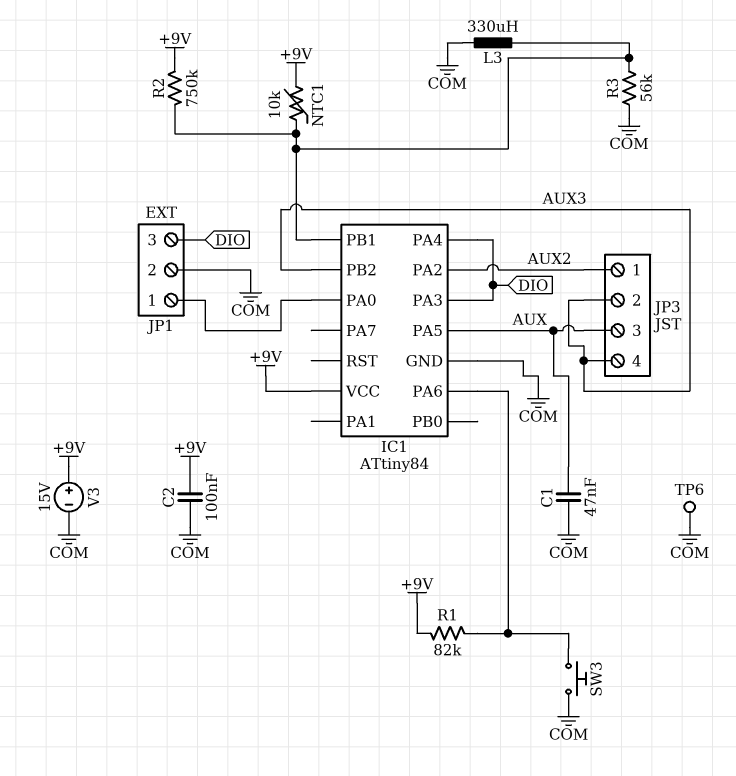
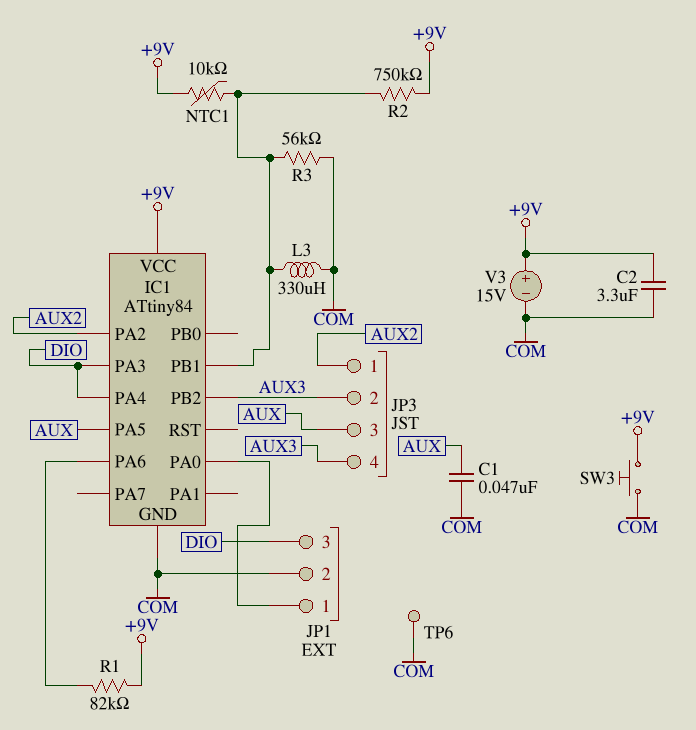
C2: 100nF (+9V, COM) -> 3.3uF (+9V, COM)
SW3: button (COM, IC1/PA6) -> button (+9V, COM)

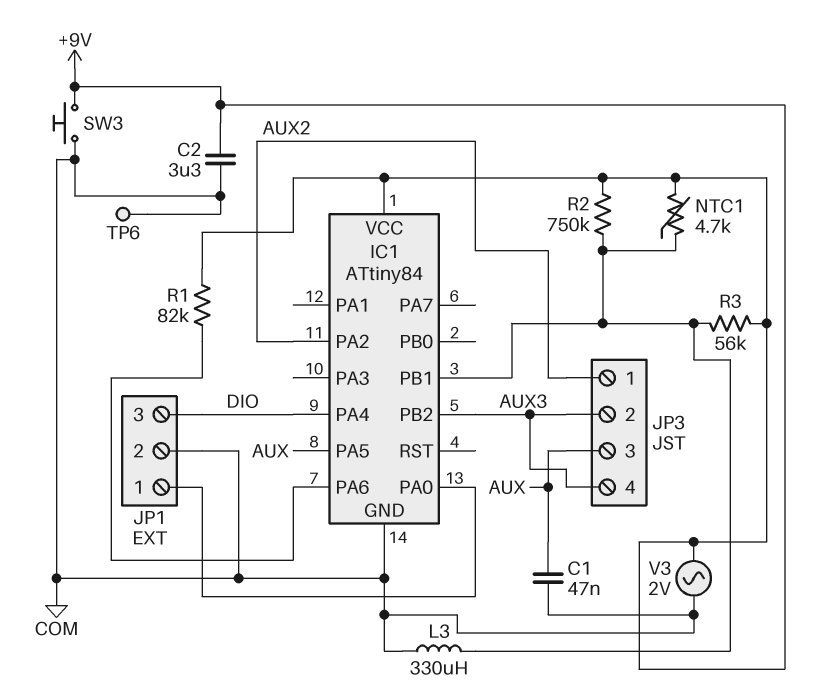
IC1 pin PA3: DIO -> none
NTC1: 10k (+9V, IC1/PB1) -> 4.7k (+9V, IC1/PB1)
R3: 56k (COM, IC1/PB1) -> 56k (+9V, IC1/PB1)
V3: 15V (plus +9V, minus COM) -> AC 2V (+9V, COM)

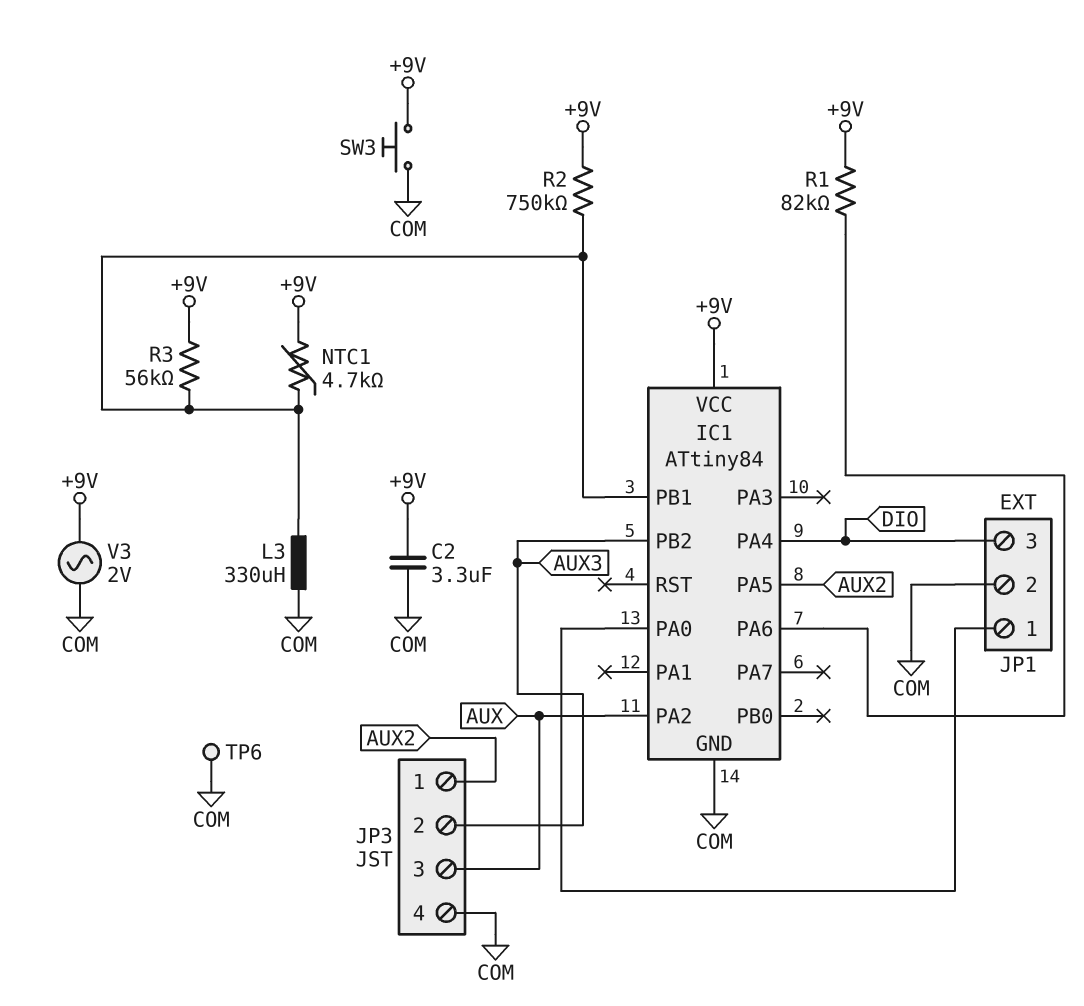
C1: 47nF (AUX, COM) -> none
IC1 pin PA2: AUX2 -> AUX
IC1 pin PA5: AUX -> AUX2
JP3 pin 4: AUX3 -> COM

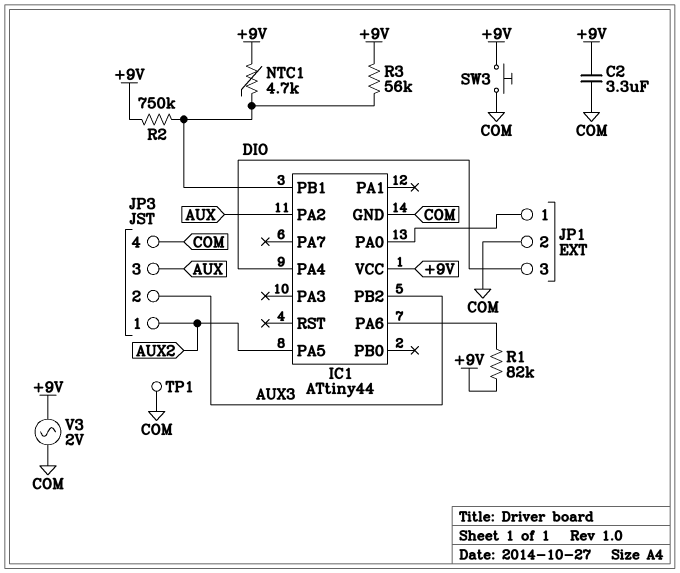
IC1: ATtiny84 -> ATtiny44
L3: 330uH (COM, IC1/PB1) -> none
TP1: none -> test point (COM)
TP6: test point (COM) -> none

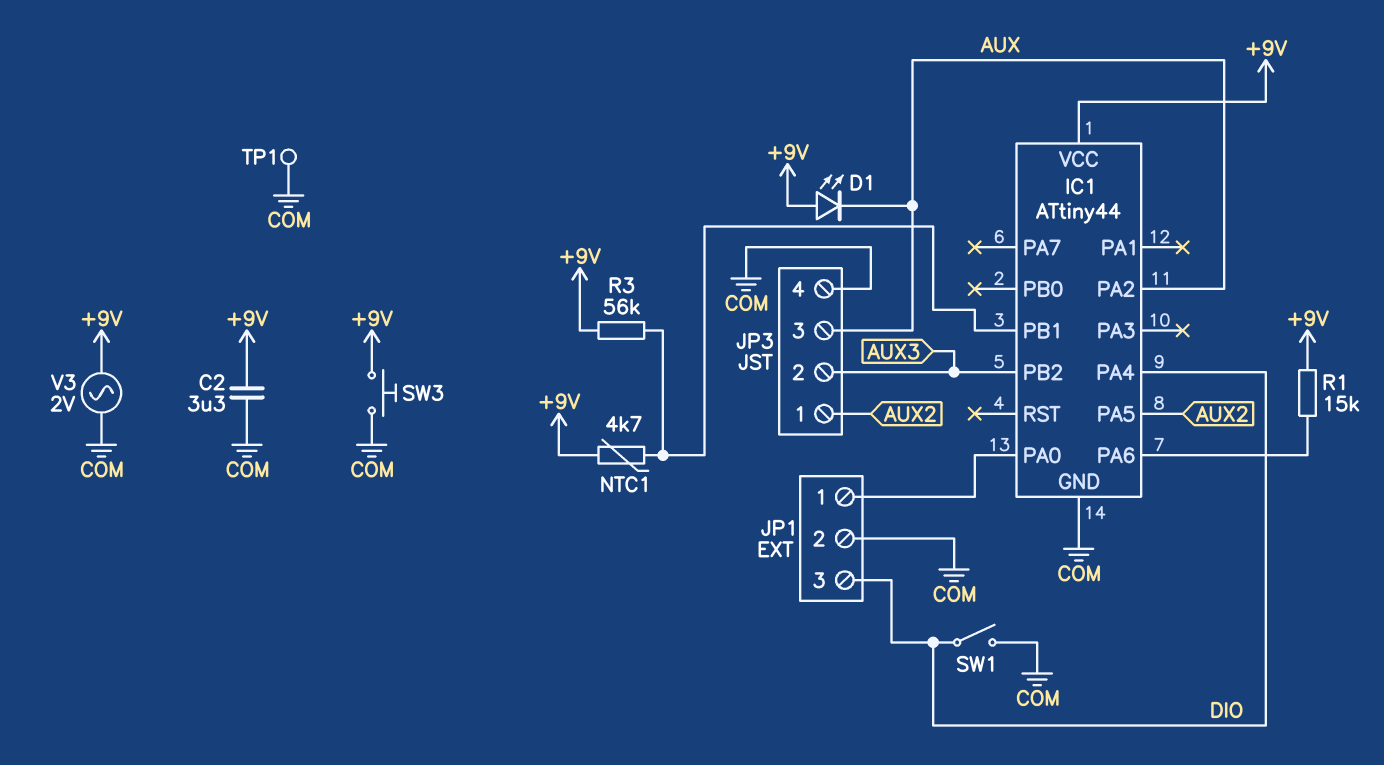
D1: none -> LED (A +9V, K AUX)
R1: 82k (+9V, IC1/PA6) -> 15k (+9V, IC1/PA6)
R2: 750k (+9V, IC1/PB1) -> none
SW1: none -> switch (COM, DIO)

